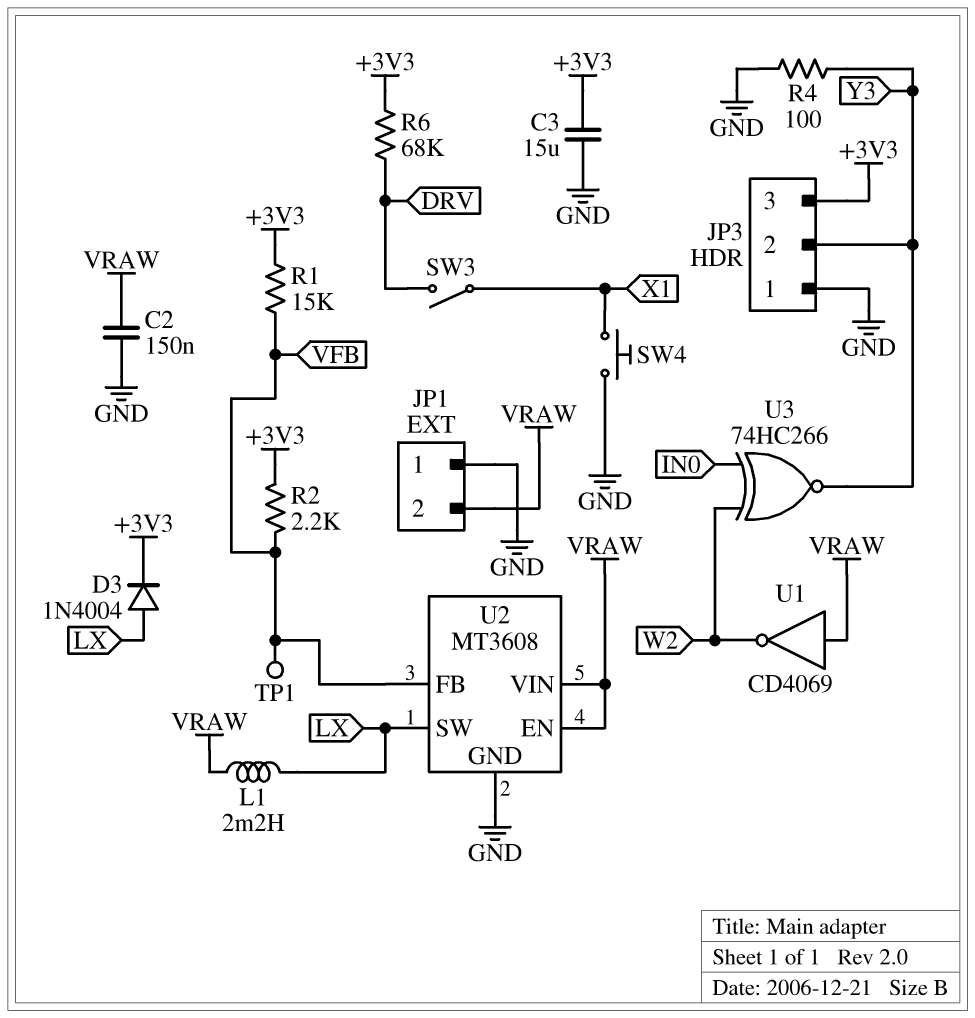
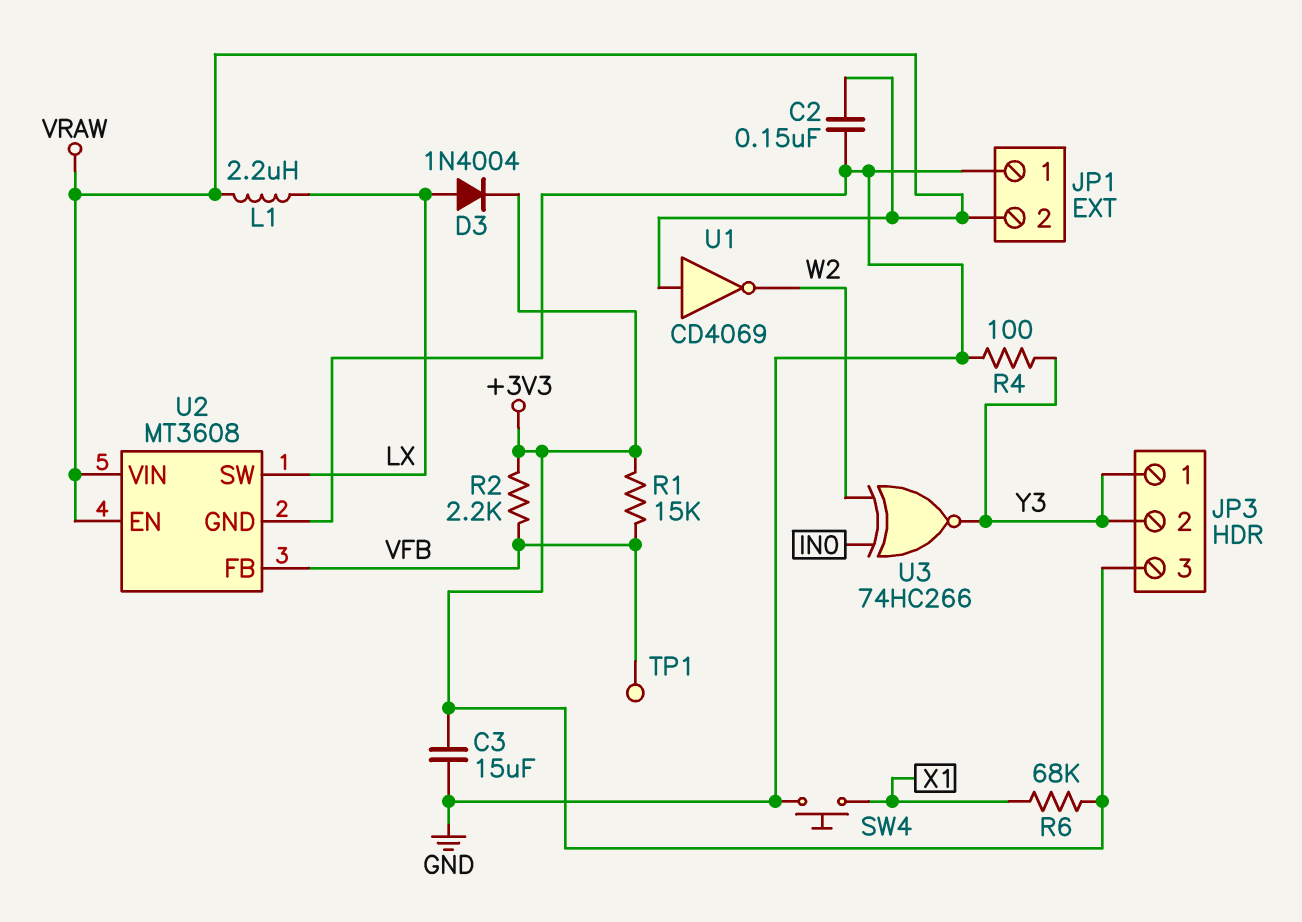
JP3 pin 1: GND -> Y3
L1: 2.2mH (LX, VRAW) -> 2.2uH (LX, VRAW)
R6: 68k (+3V3, DRV) -> 68k (+3V3, X1)
SW3: switch (DRV, X1) -> none

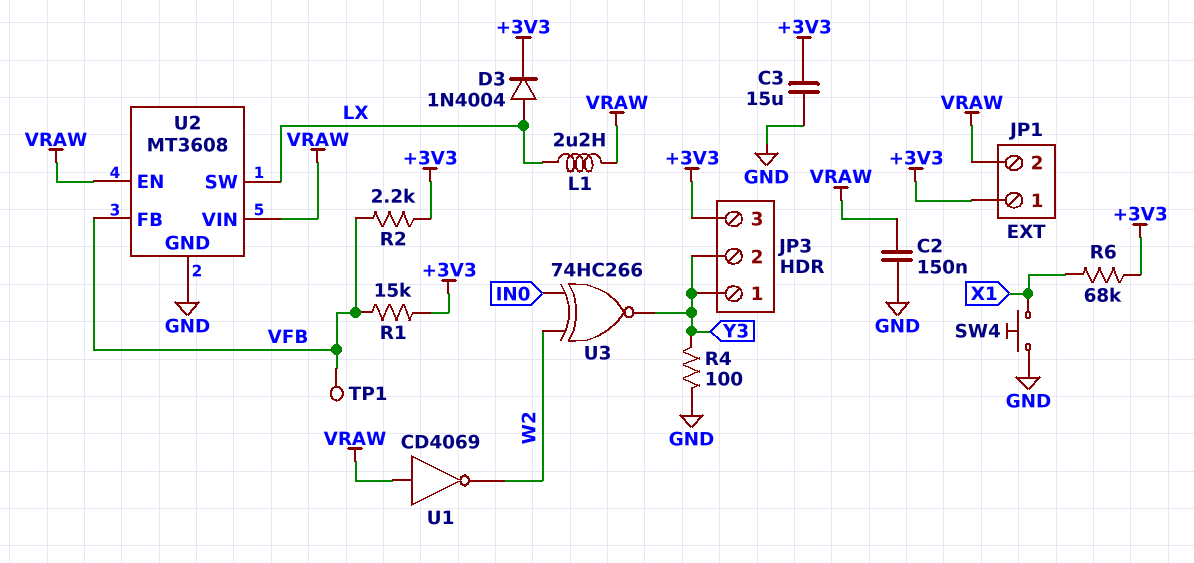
JP1 pin 1: GND -> +3V3

